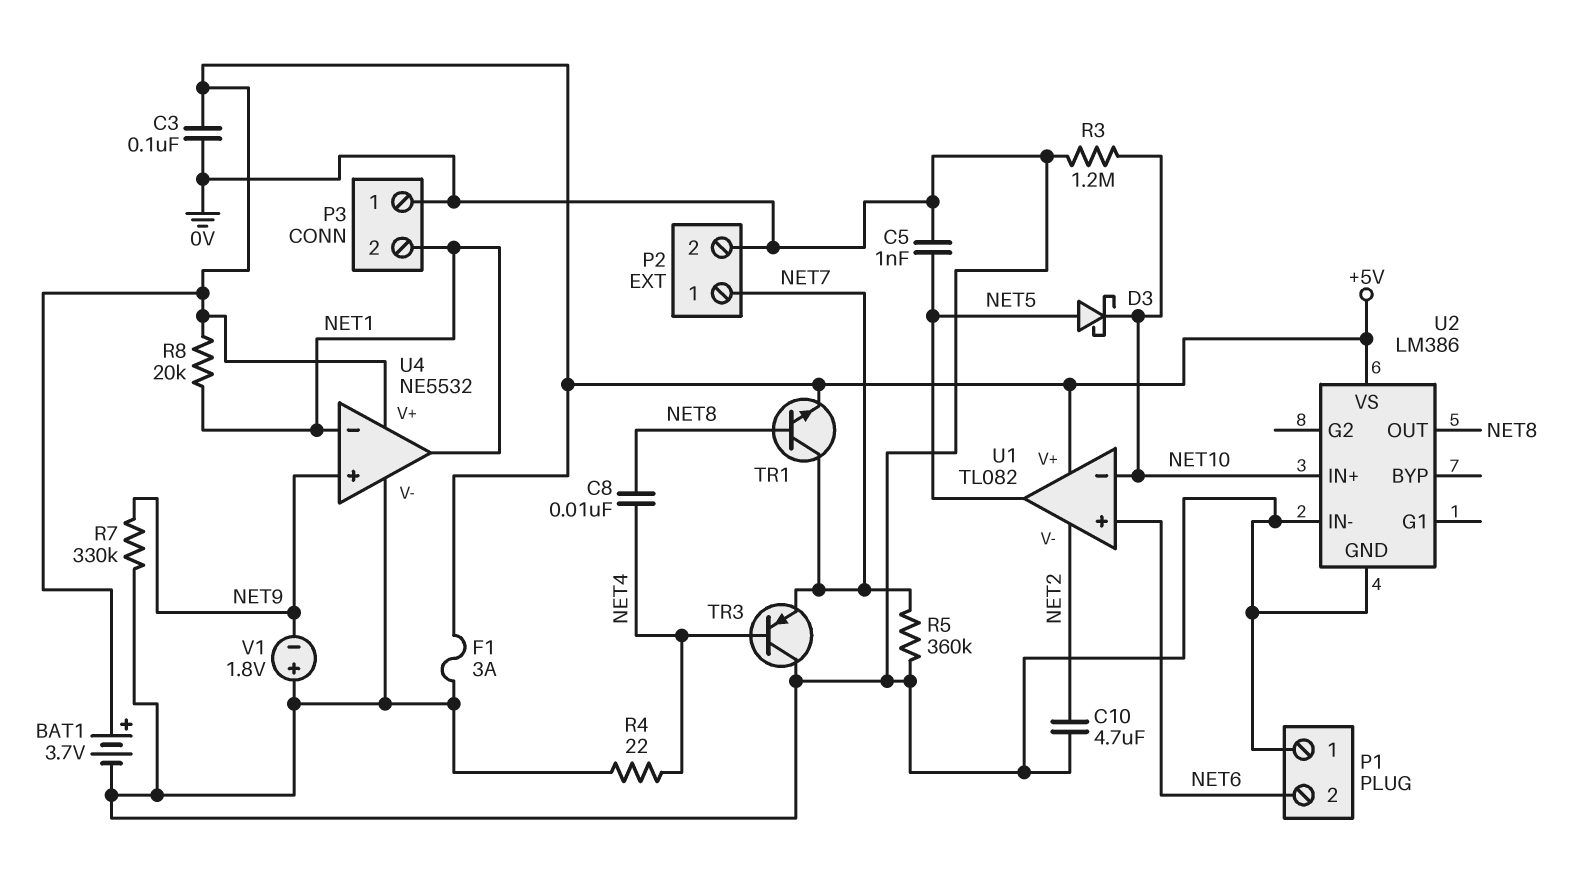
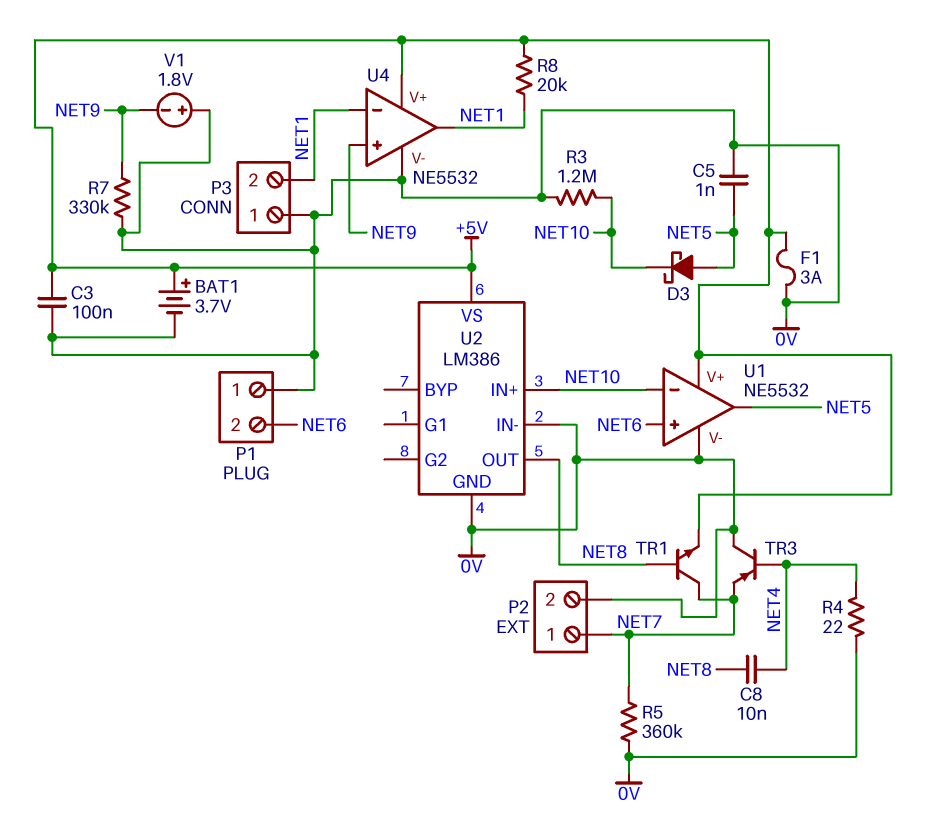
C10: 4.7uF (0V, NET2) -> none
U1: TL082 -> NE5532
U1 pin V-: NET2 -> 0V

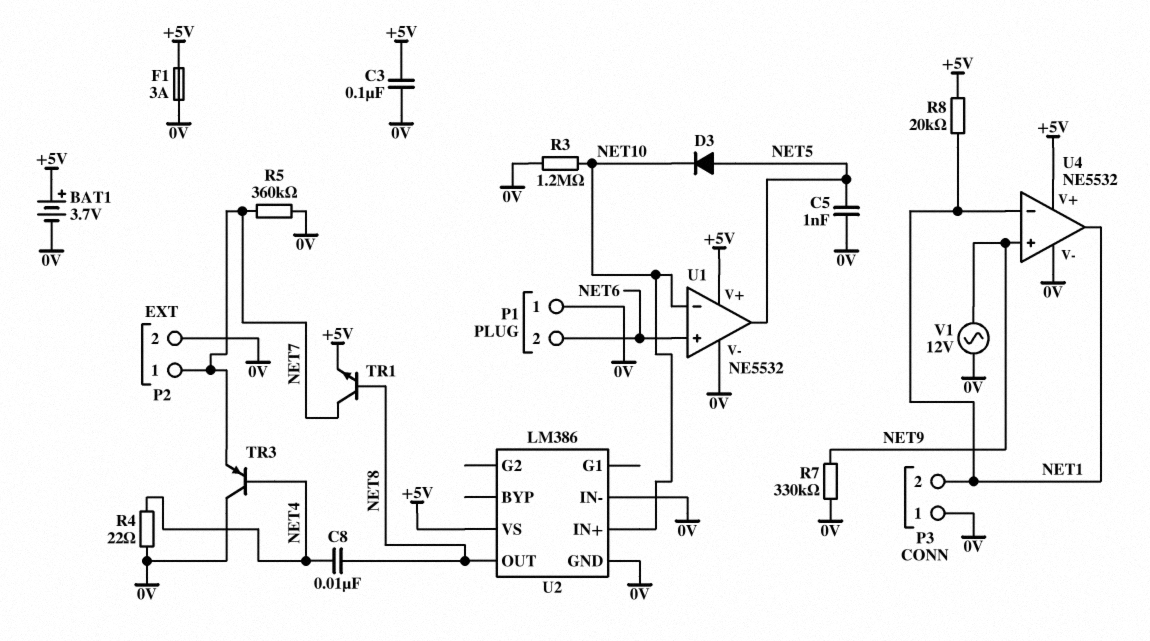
D3: schottky (A NET5, K NET10) -> diode (A NET5, K NET10)
V1: 1.8V (plus 0V, minus NET9) -> AC 12V (0V, NET9)

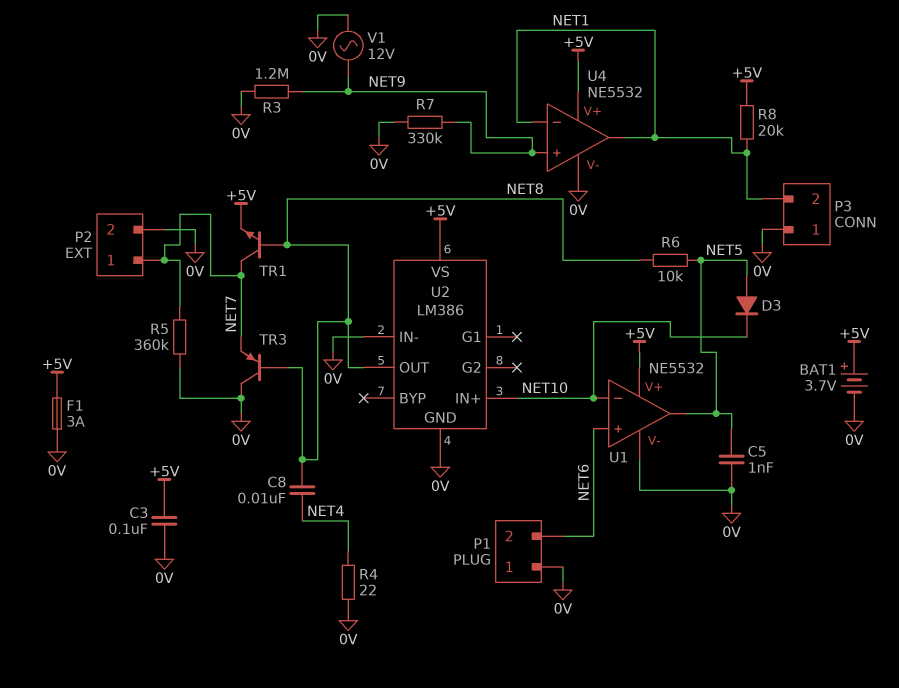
R3: 1.2M (0V, NET10) -> 1.2M (0V, NET9)
R6: none -> 10k (NET5, NET8)
TR3: PNP (B NET4, C 0V, E NET7) -> PNP (B NET8, C 0V, E NET7)

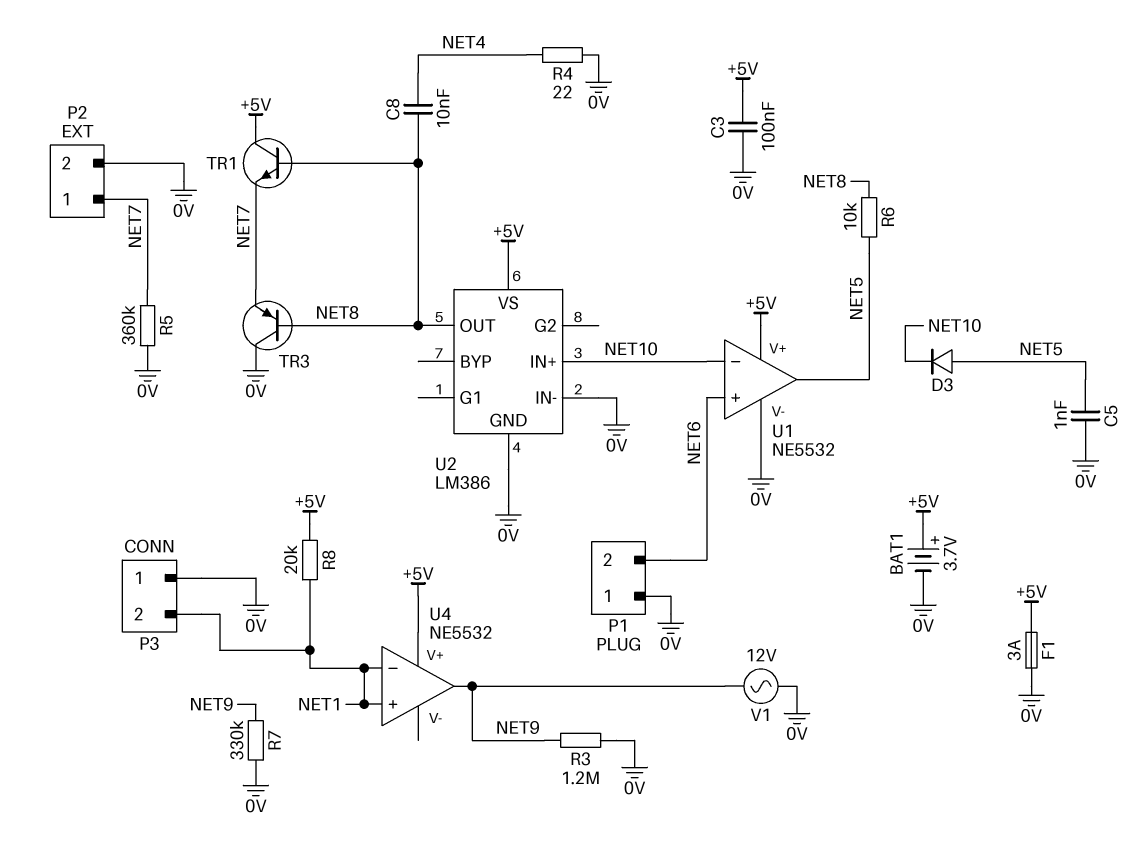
TR1: NPN (B NET8, C NET7, E +5V) -> NPN (B NET8, C +5V, E NET7)
U4 pin V-: 0V -> none
U4 pin in+: NET9 -> NET1
U4 pin out: NET1 -> NET9

